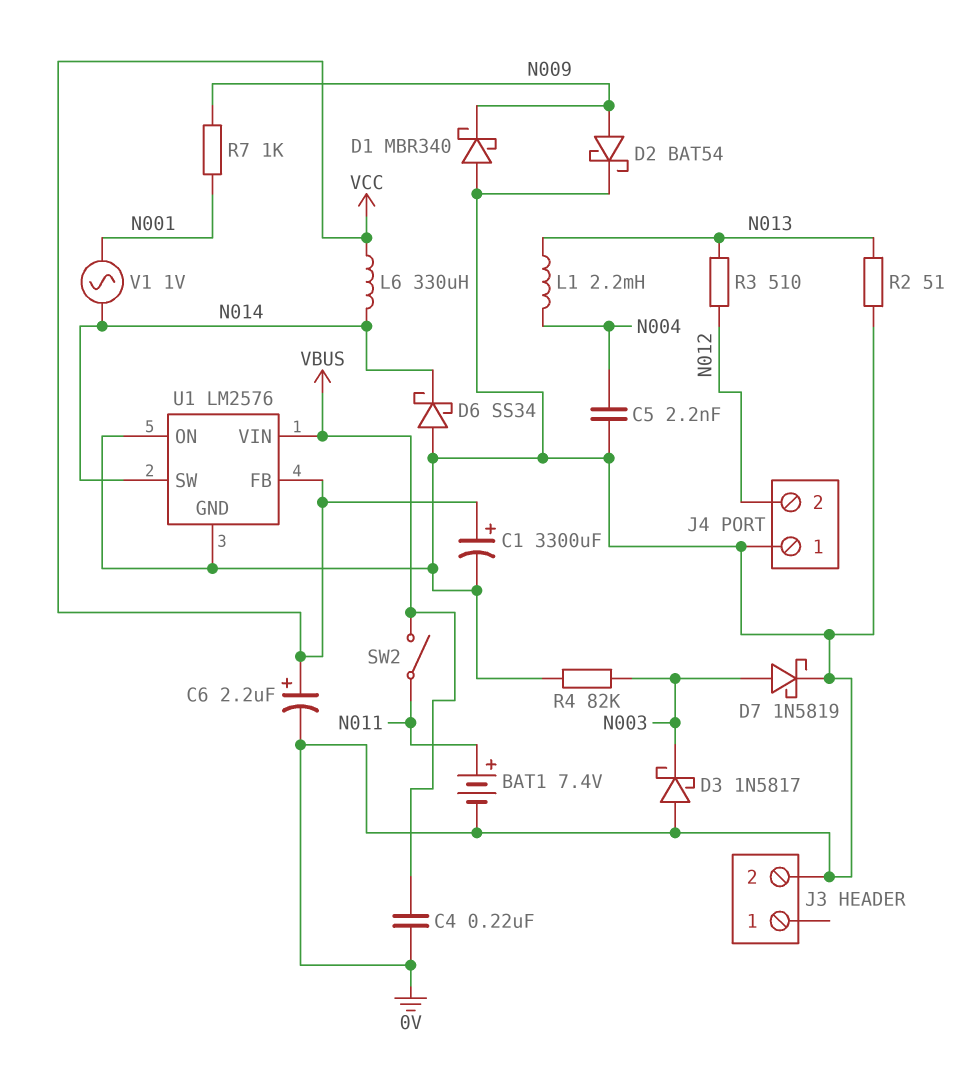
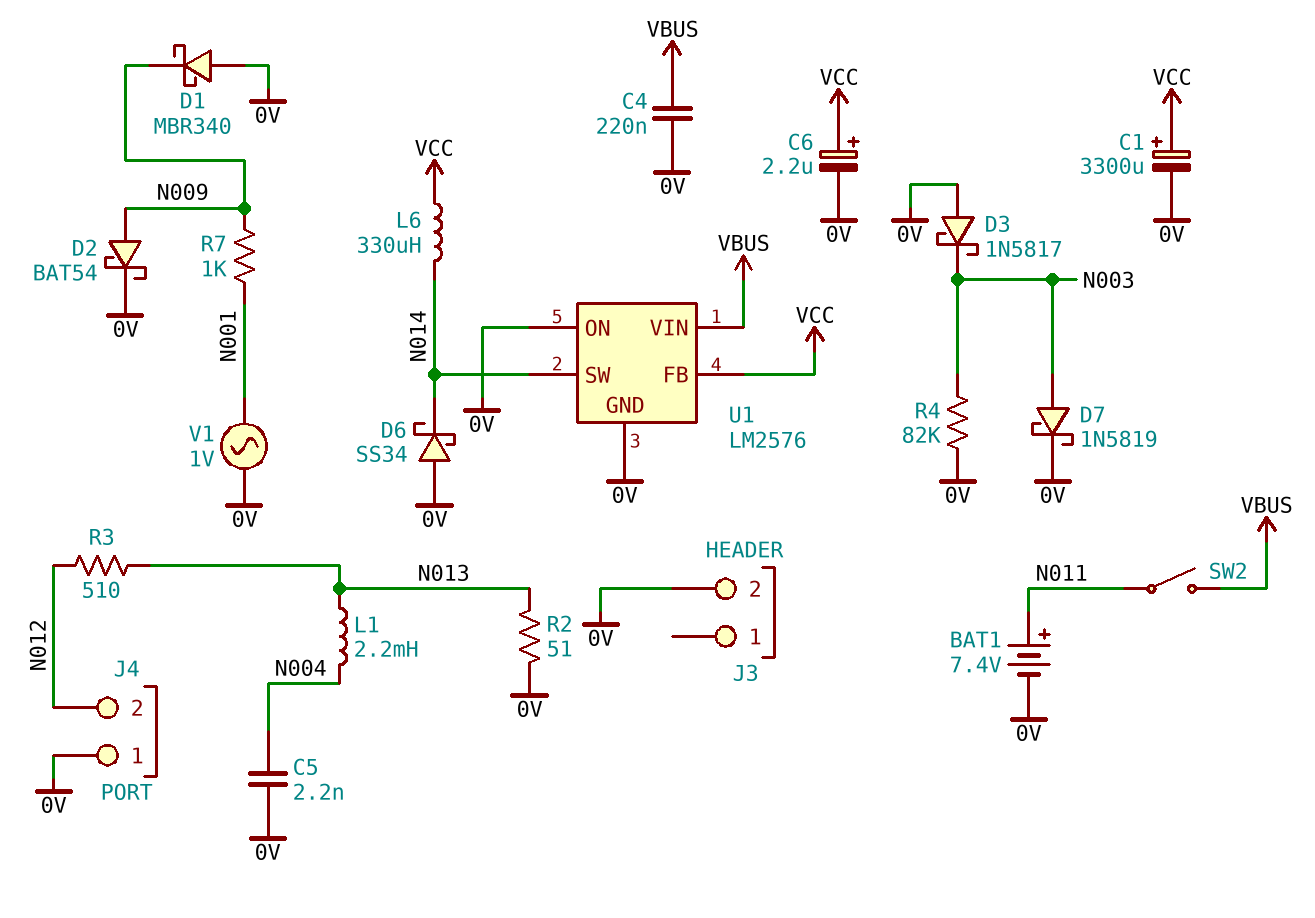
V1: AC 1V (N001, N014) -> AC 1V (0V, N001)

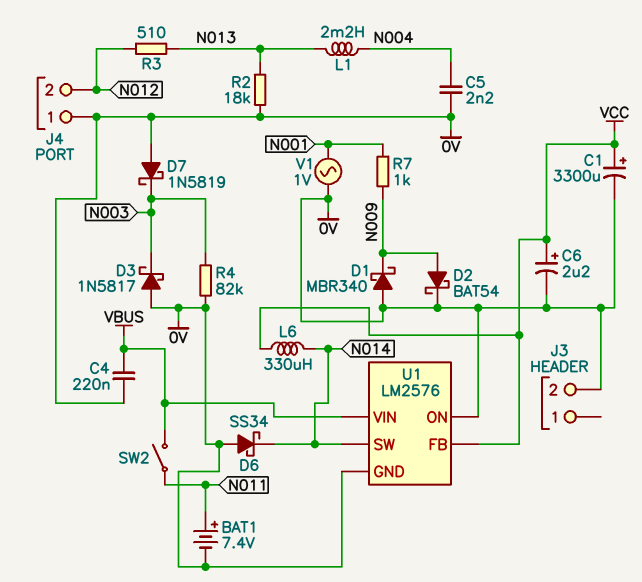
D7: schottky 1N5819 (A N003, K 0V) -> schottky 1N5819 (A 0V, K N003)
R2: 51 (0V, N013) -> 18k (0V, N013)

